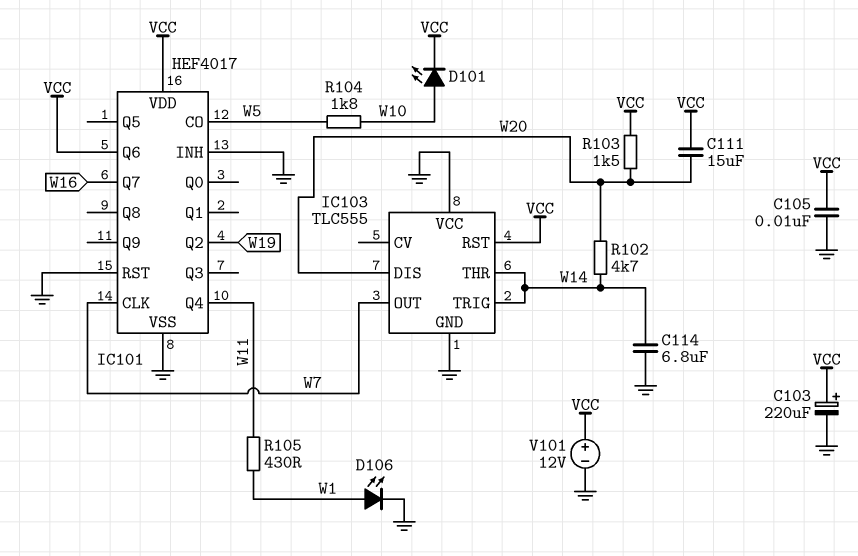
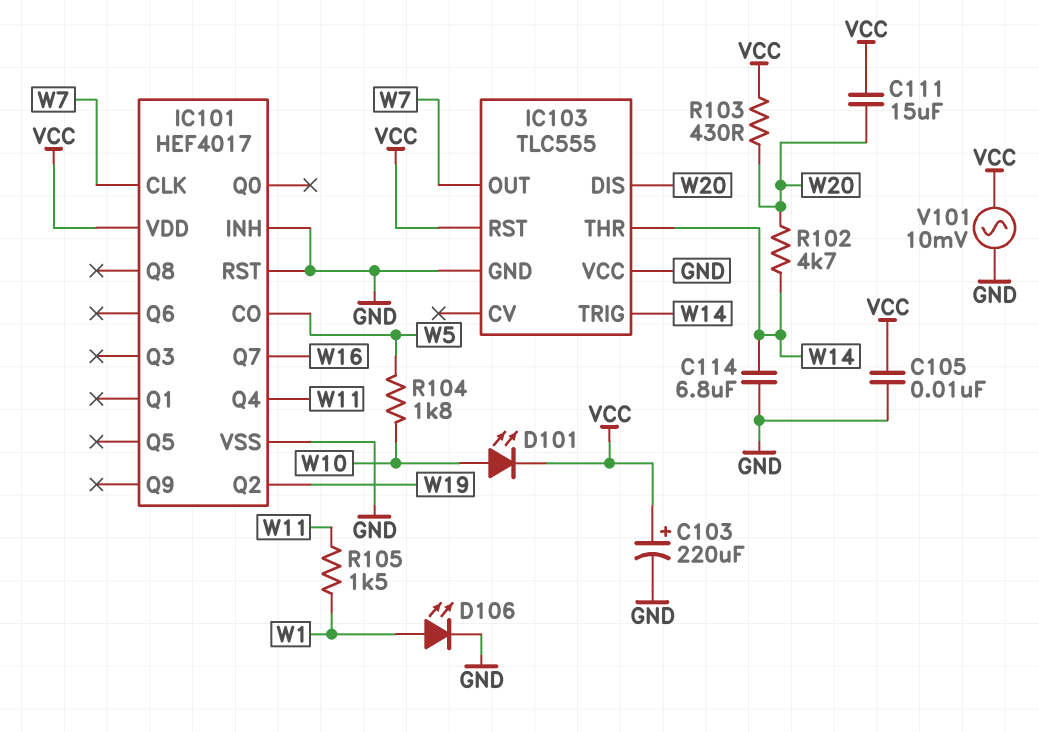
IC101 pin Q6: VCC -> none
R103: 1.5k (VCC, W20) -> 430 (VCC, W20)
R105: 430 (W1, W11) -> 1.5k (W1, W11)
V101: 12V (plus VCC, minus GND) -> AC 10mV (GND, VCC)

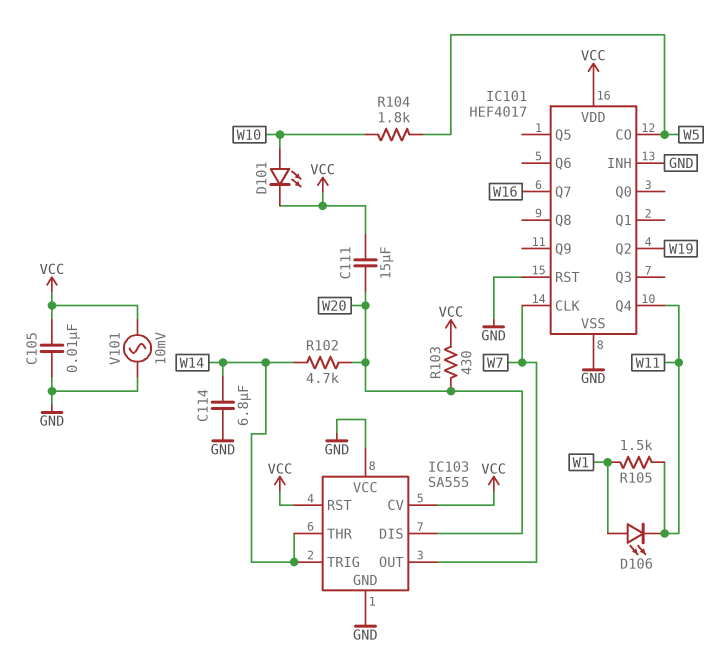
C103: 220uF (plus VCC, minus GND) -> none
D106: LED (A W1, K GND) -> LED (A W1, K W11)
IC103: TLC555 -> SA555
IC103 pin CV: none -> VCC

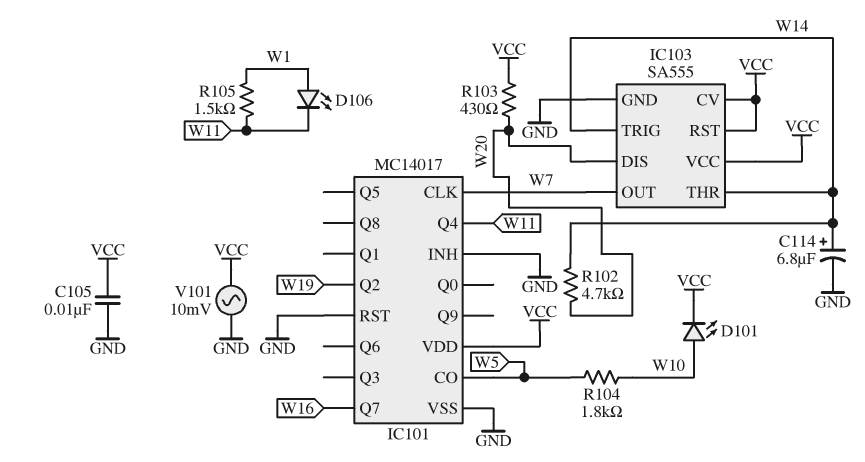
C111: 15uF (VCC, W20) -> none
C114: 6.8uF (GND, W14) -> 6.8uF (plus W14, minus GND)
IC101: HEF4017 -> MC14017
IC103 pin VCC: GND -> VCC

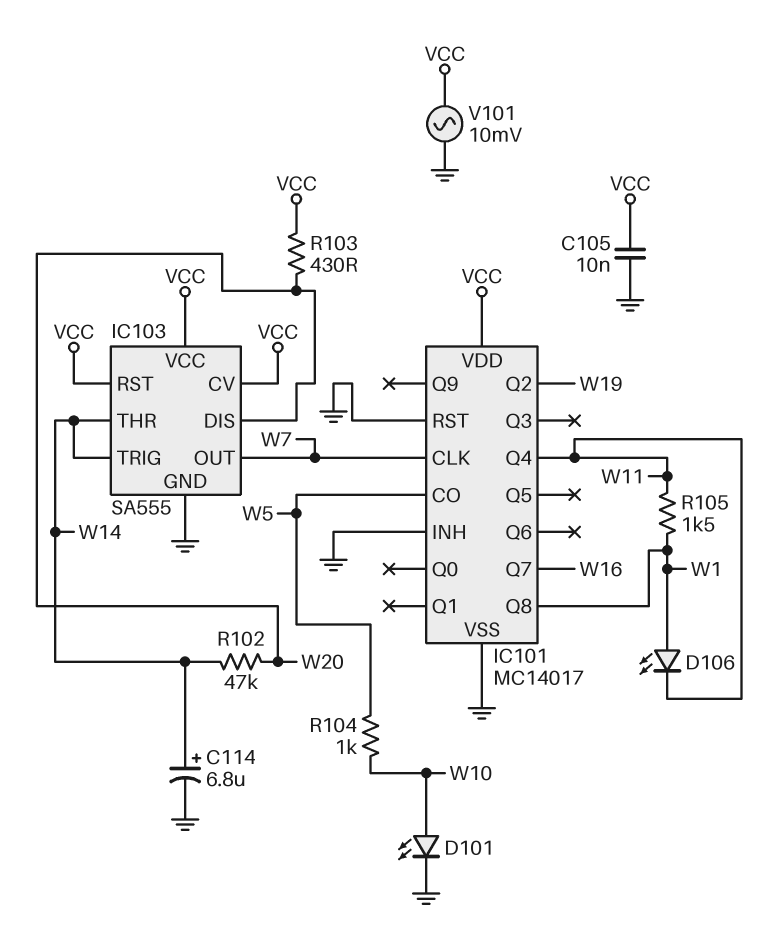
D101: LED (A W10, K VCC) -> LED (A W10, K GND)
IC101 pin Q8: none -> W1
R102: 4.7k (W14, W20) -> 47k (W14, W20)
R104: 1.8k (W5, W10) -> 1k (W5, W10)

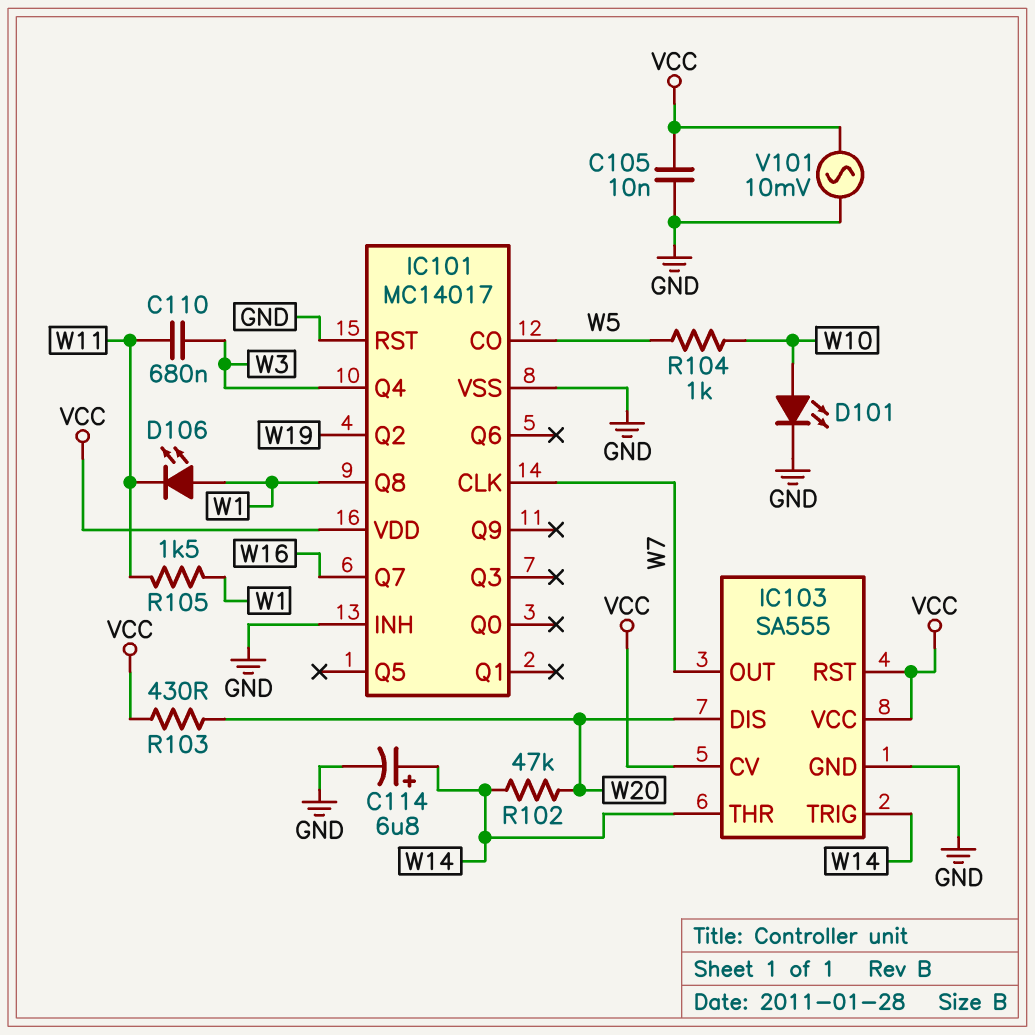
C110: none -> 680nF (W3, W11)
IC101 pin Q4: W11 -> W3

